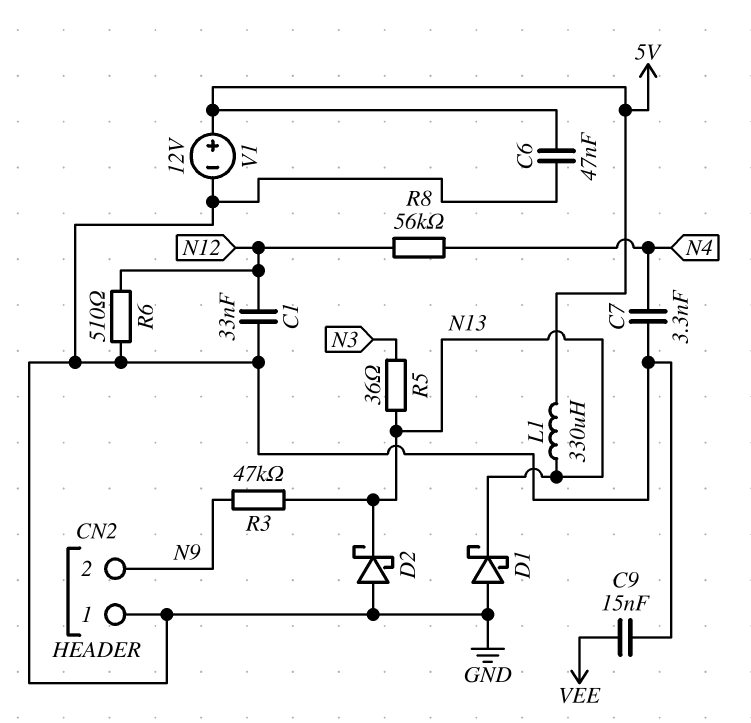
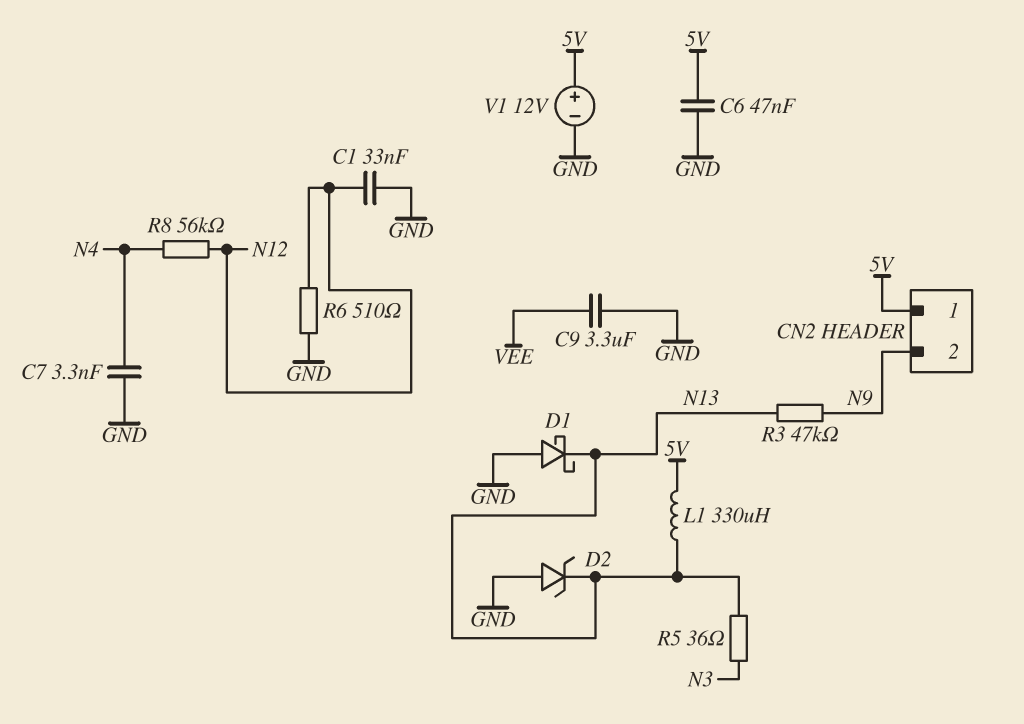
C9: 15nF (GND, VEE) -> 3.3uF (GND, VEE)
CN2 pin 1: GND -> 5V
D2: schottky (A GND, K N13) -> zener (A GND, K N13)

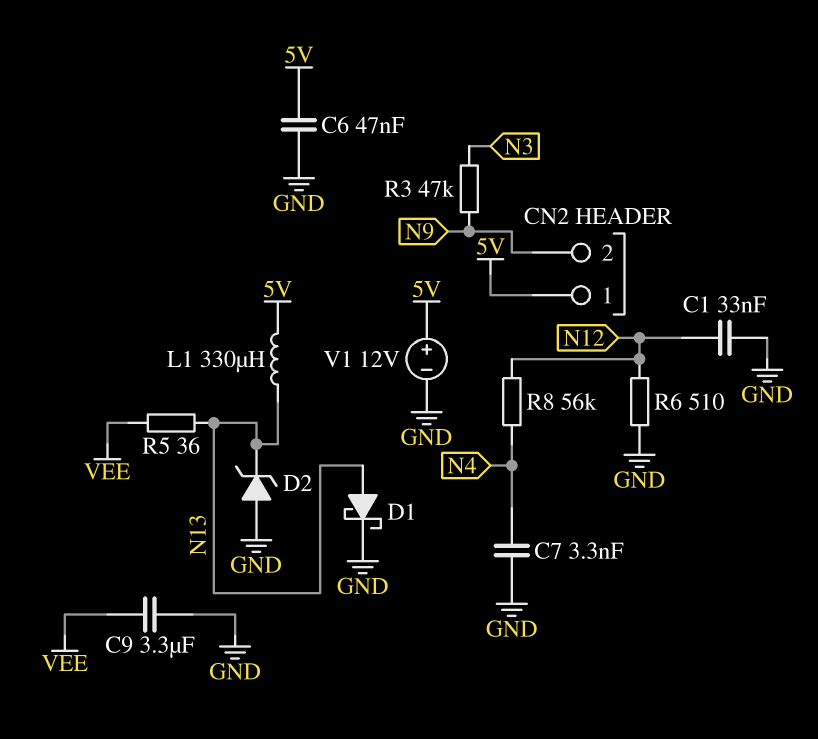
D1: schottky (A GND, K N13) -> schottky (A N13, K GND)
R3: 47k (N9, N13) -> 47k (N3, N9)
R5: 36 (N3, N13) -> 36 (N13, VEE)

